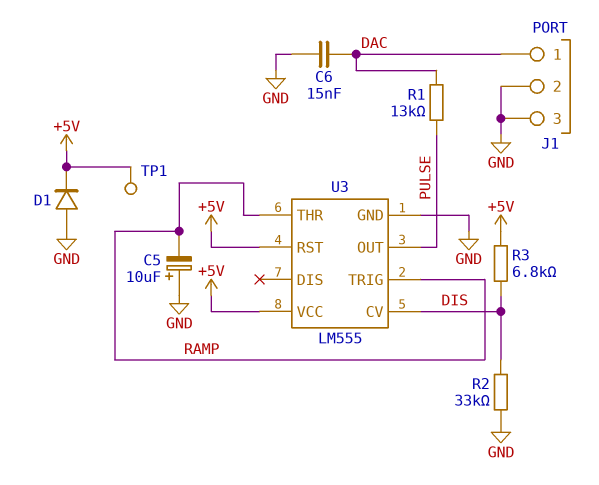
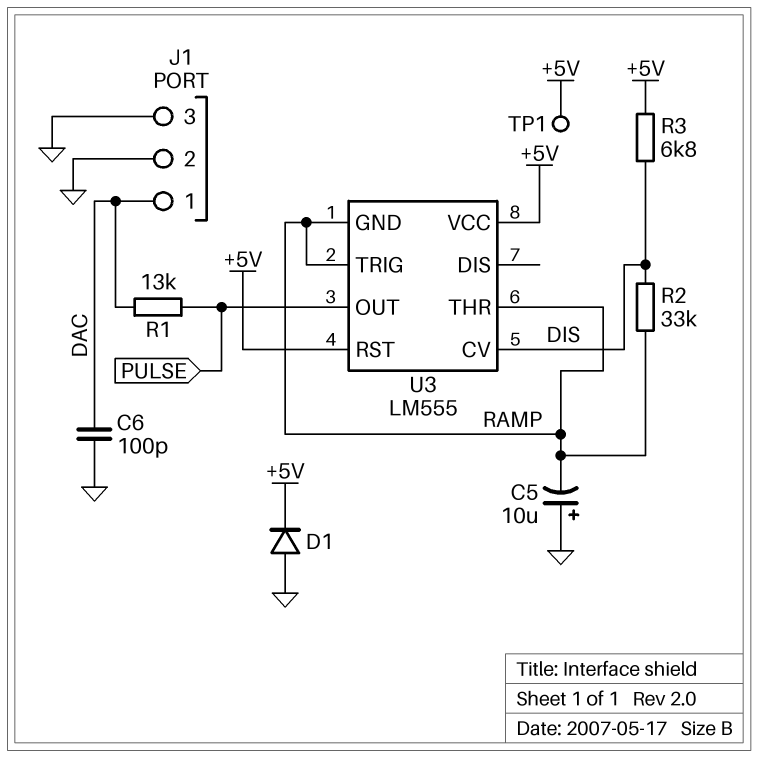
C6: 15nF (DAC, GND) -> 100pF (DAC, GND)
R2: 33k (DIS, GND) -> 33k (DIS, RAMP)
U3 pin GND: GND -> RAMP

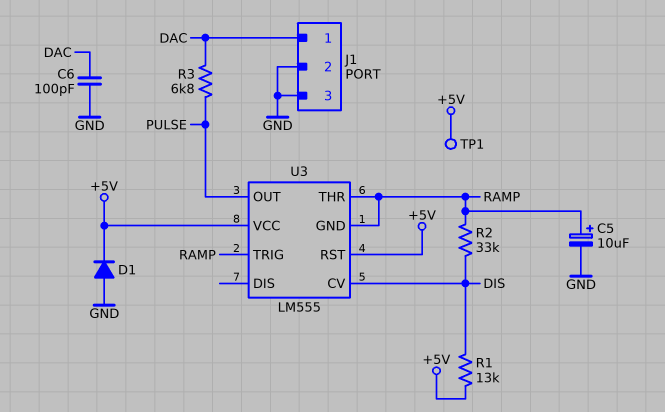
C5: 10uF (plus GND, minus RAMP) -> 10uF (plus RAMP, minus GND)
R1: 13k (DAC, PULSE) -> 13k (+5V, DIS)
R3: 6.8k (+5V, DIS) -> 6.8k (DAC, PULSE)

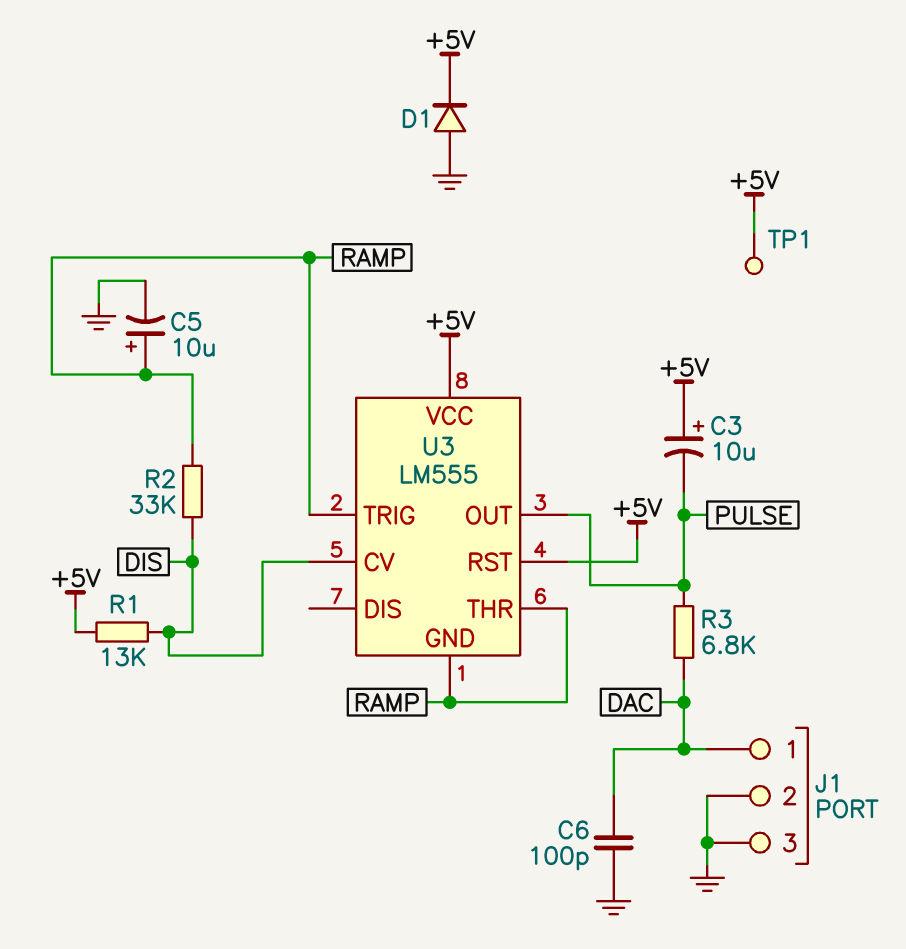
C3: none -> 10uF (plus +5V, minus PULSE)

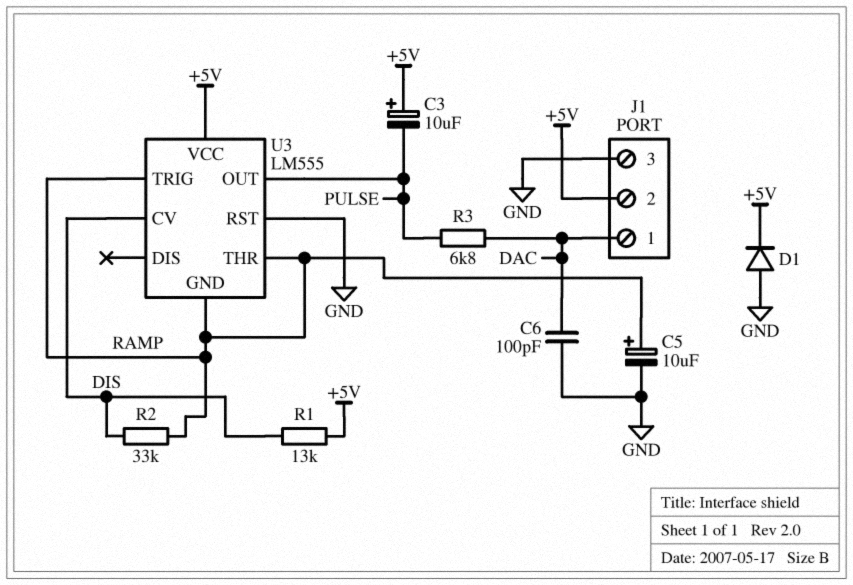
J1 pin 2: GND -> +5V
TP1: test point (+5V) -> none
U3 pin RST: +5V -> GND

